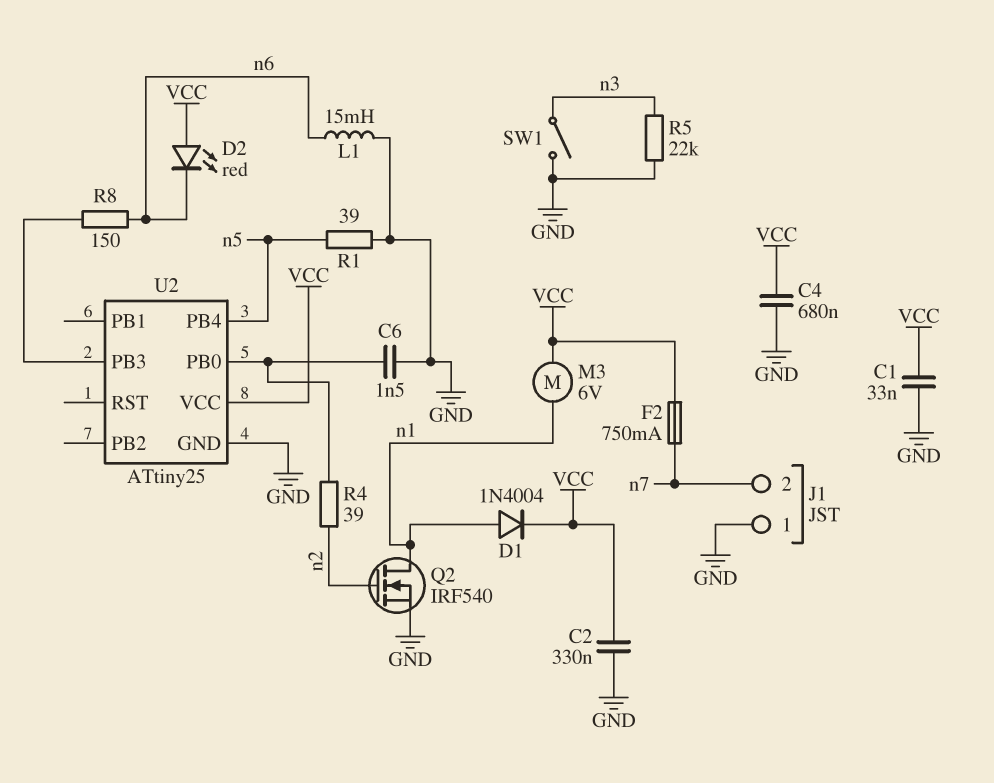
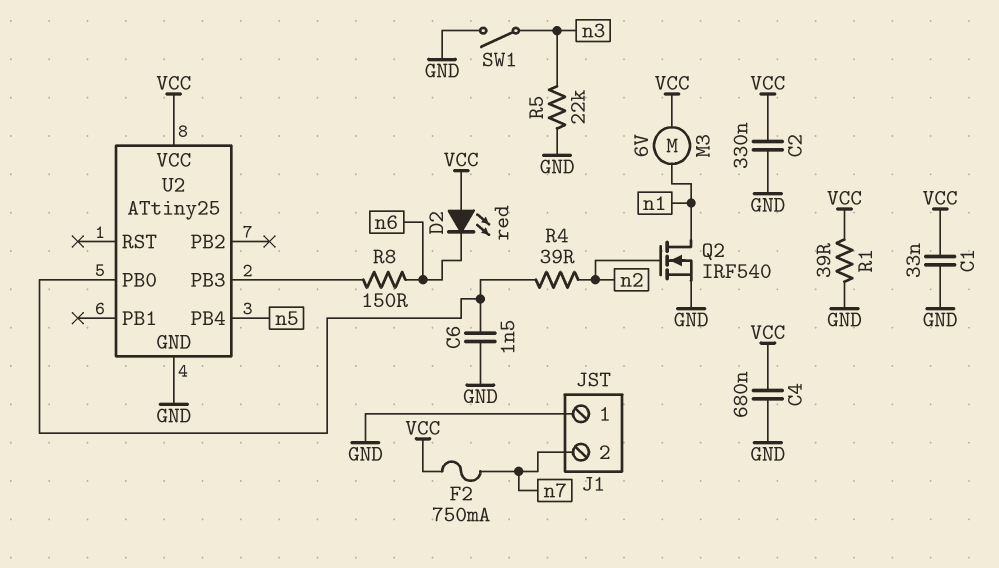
D1: diode 1N4004 (A n1, K VCC) -> none
L1: 15mH (GND, n6) -> none
R1: 39 (GND, n5) -> 39 (GND, VCC)

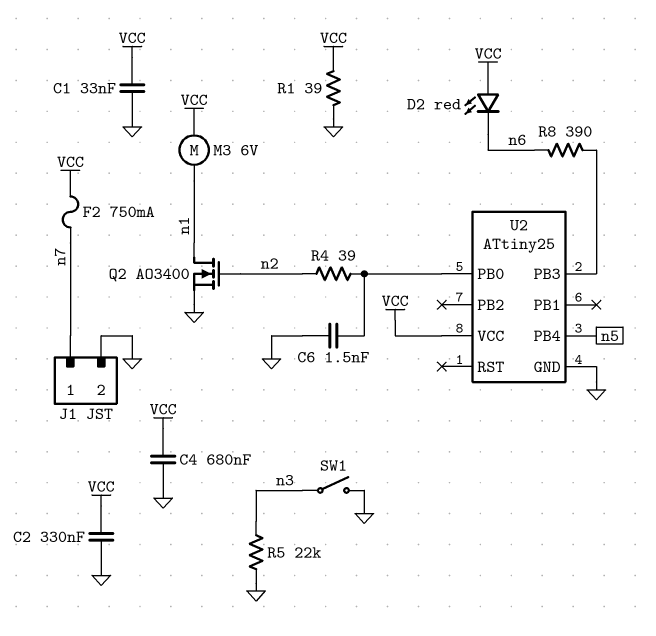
J1 pin 1: GND -> n7
J1 pin 2: n7 -> GND
Q2: NMOS IRF540 (G n2, D n1, S GND) -> NMOS AO3400 (G n2, D n1, S GND)
R8: 150 (U2/PB3, n6) -> 390 (U2/PB3, n6)

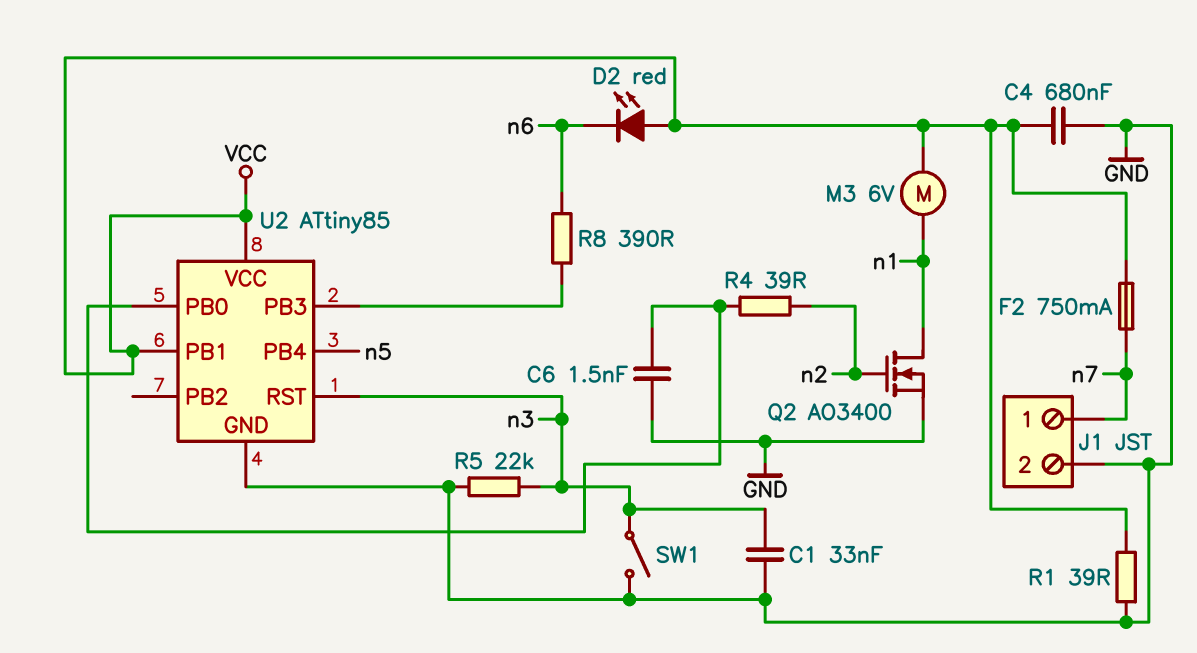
C1: 33nF (GND, VCC) -> 33nF (GND, n3)
C2: 330nF (GND, VCC) -> none
U2: ATtiny25 -> ATtiny85
U2 pin PB1: none -> VCC
U2 pin RST: none -> n3

